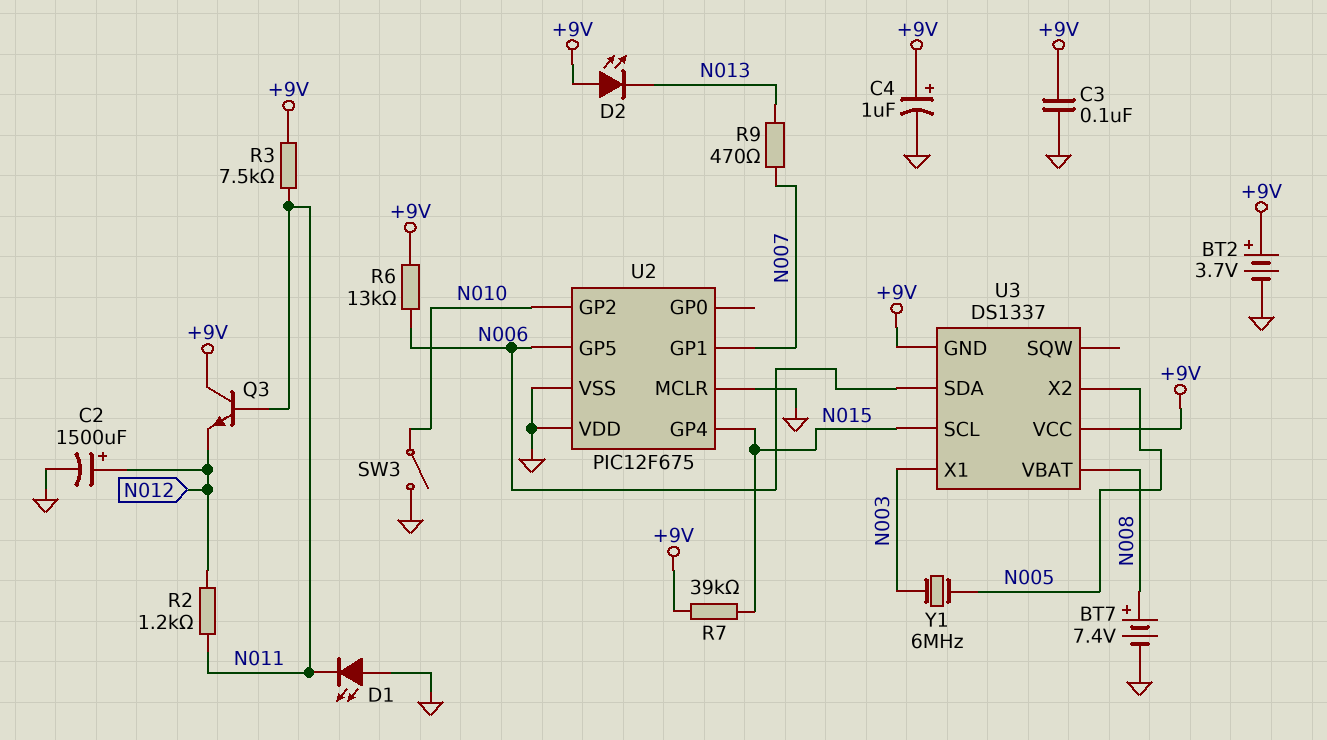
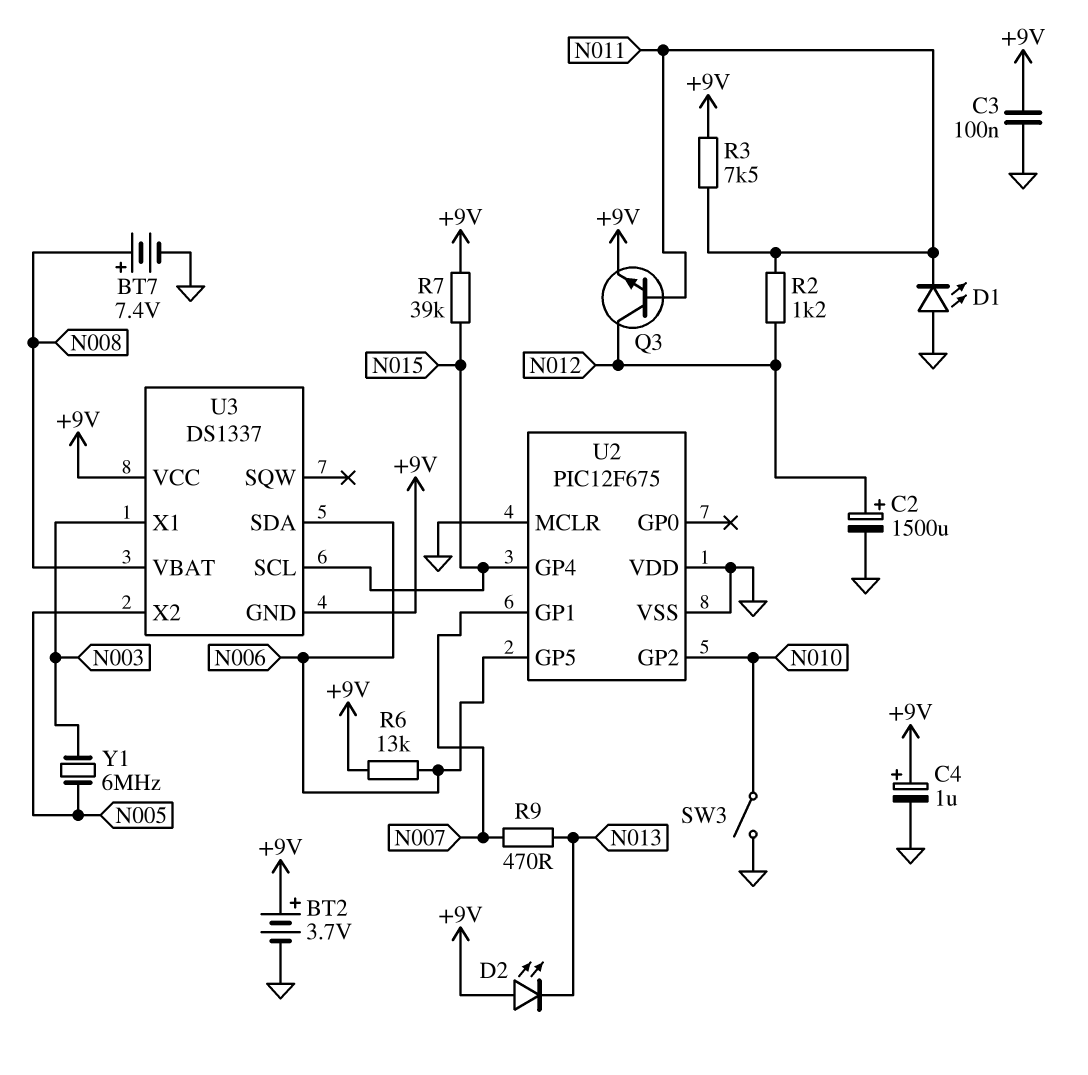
Q3: NPN (B N011, C +9V, E N012) -> NPN (B N011, C N012, E +9V)

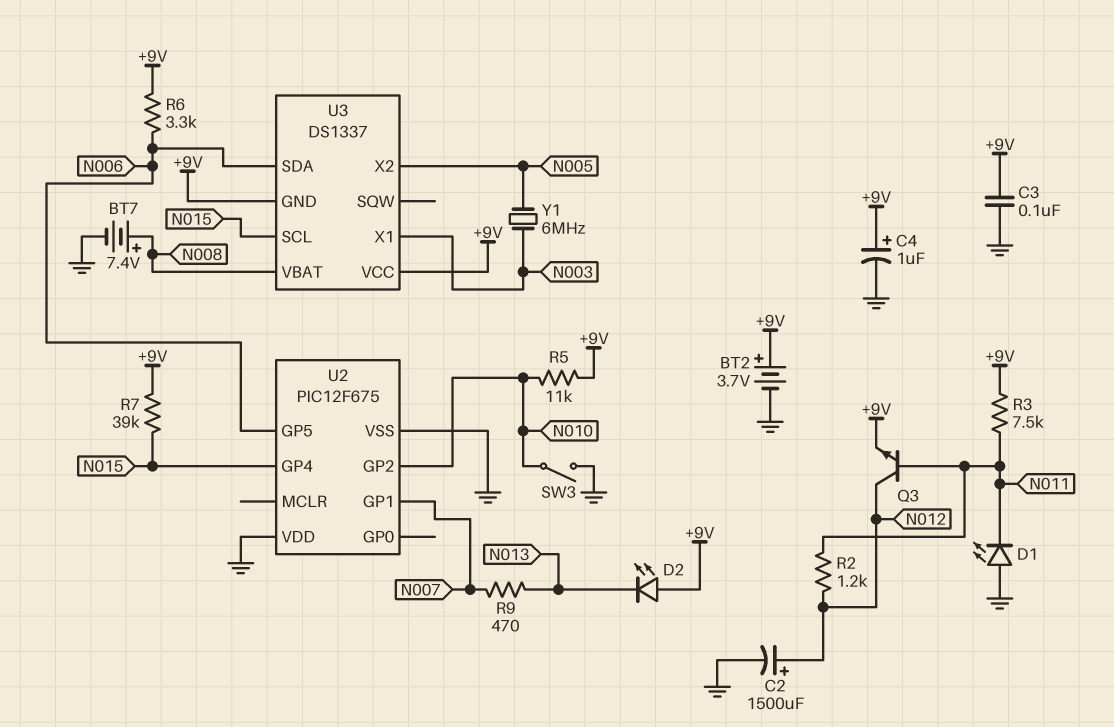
R5: none -> 11k (+9V, N010)
R6: 13k (+9V, N006) -> 3.3k (+9V, N006)
U2 pin MCLR: GND -> none

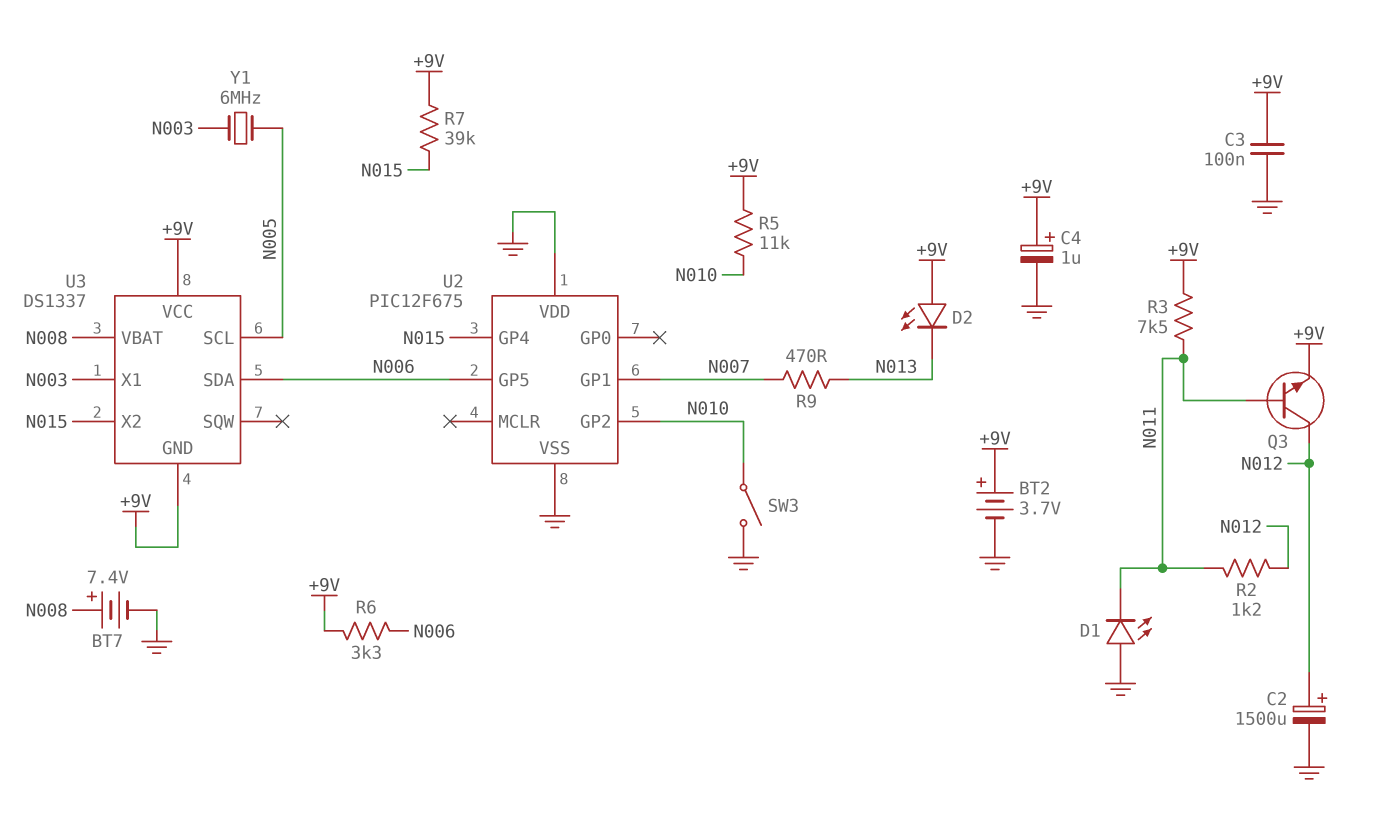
U3 pin SCL: N015 -> N005
U3 pin X2: N005 -> N015

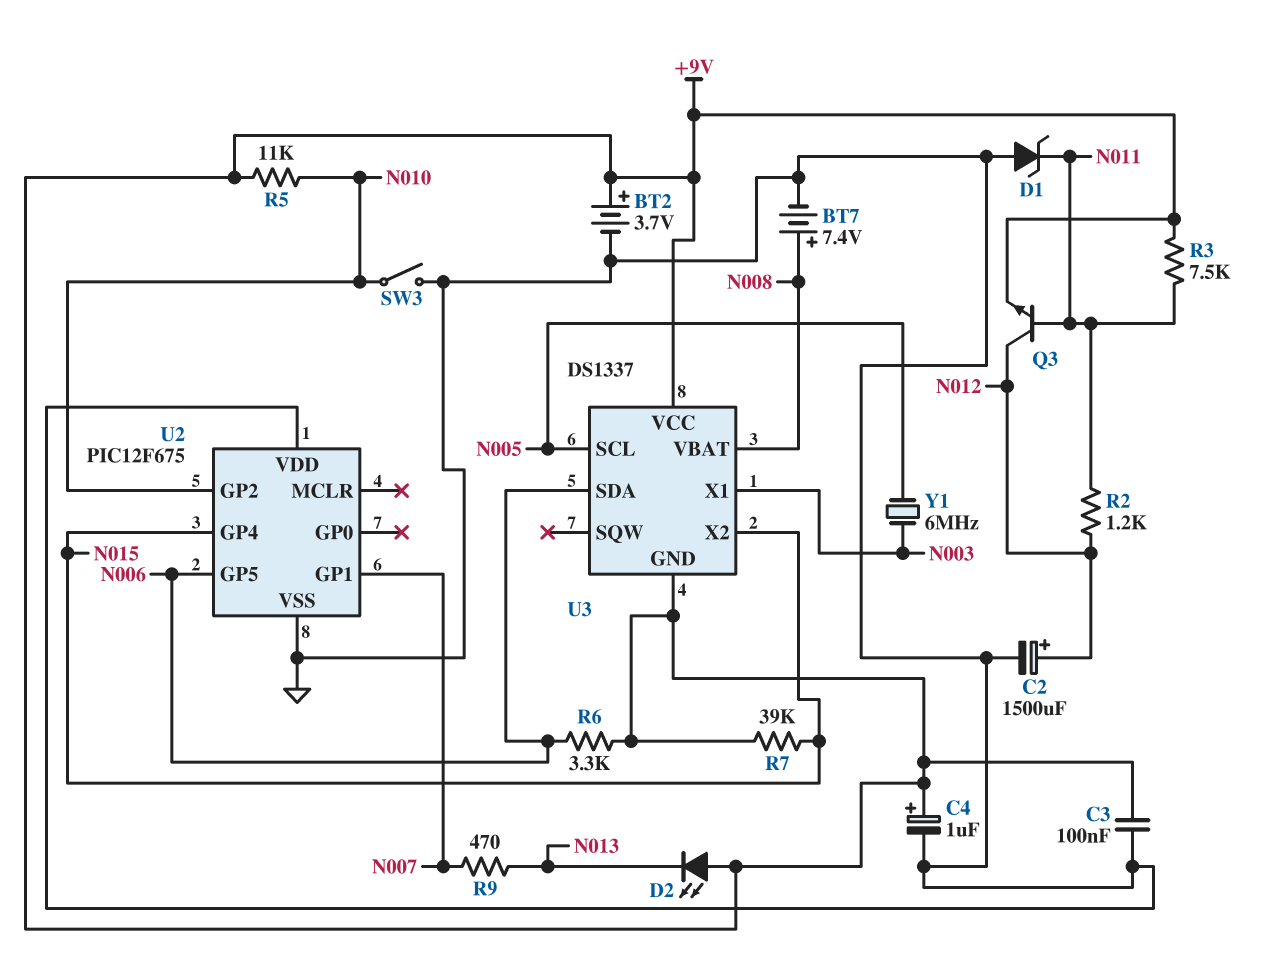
D1: LED (A GND, K N011) -> zener (A GND, K N011)

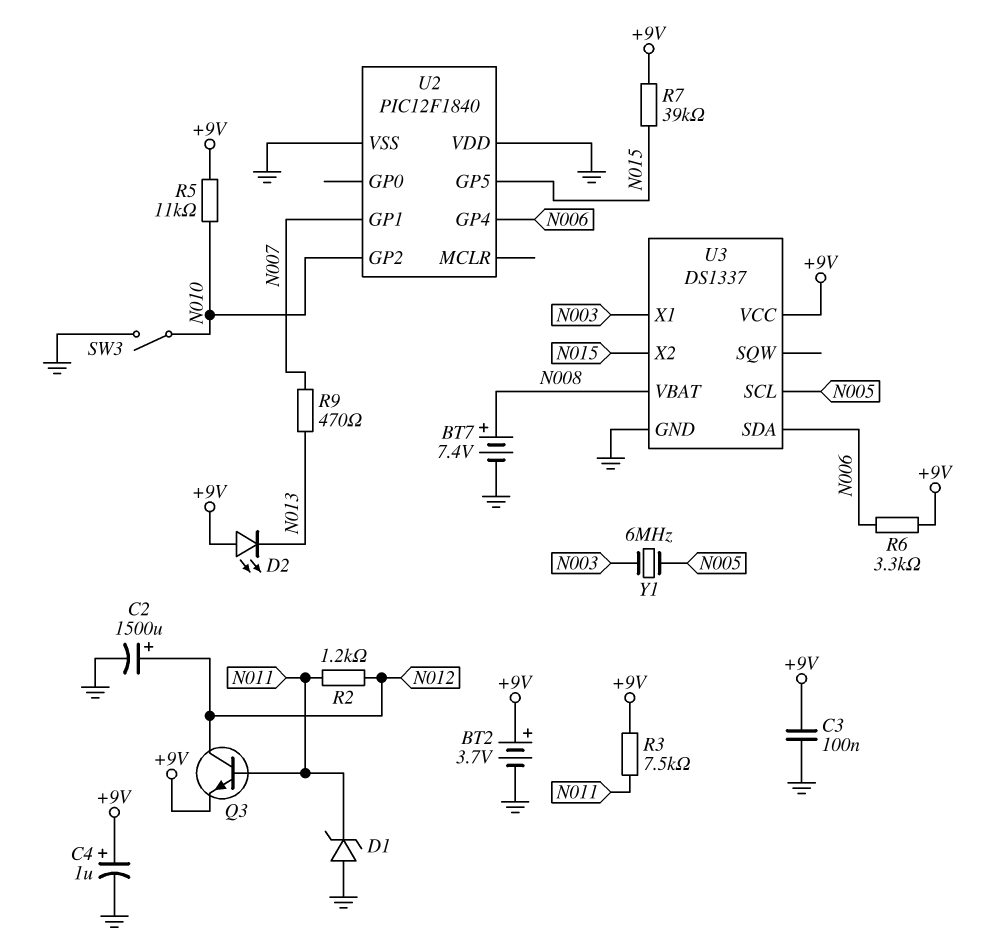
U2: PIC12F675 -> PIC12F1840
U2 pin GP4: N015 -> N006
U2 pin GP5: N006 -> N015
U3 pin GND: +9V -> GND

